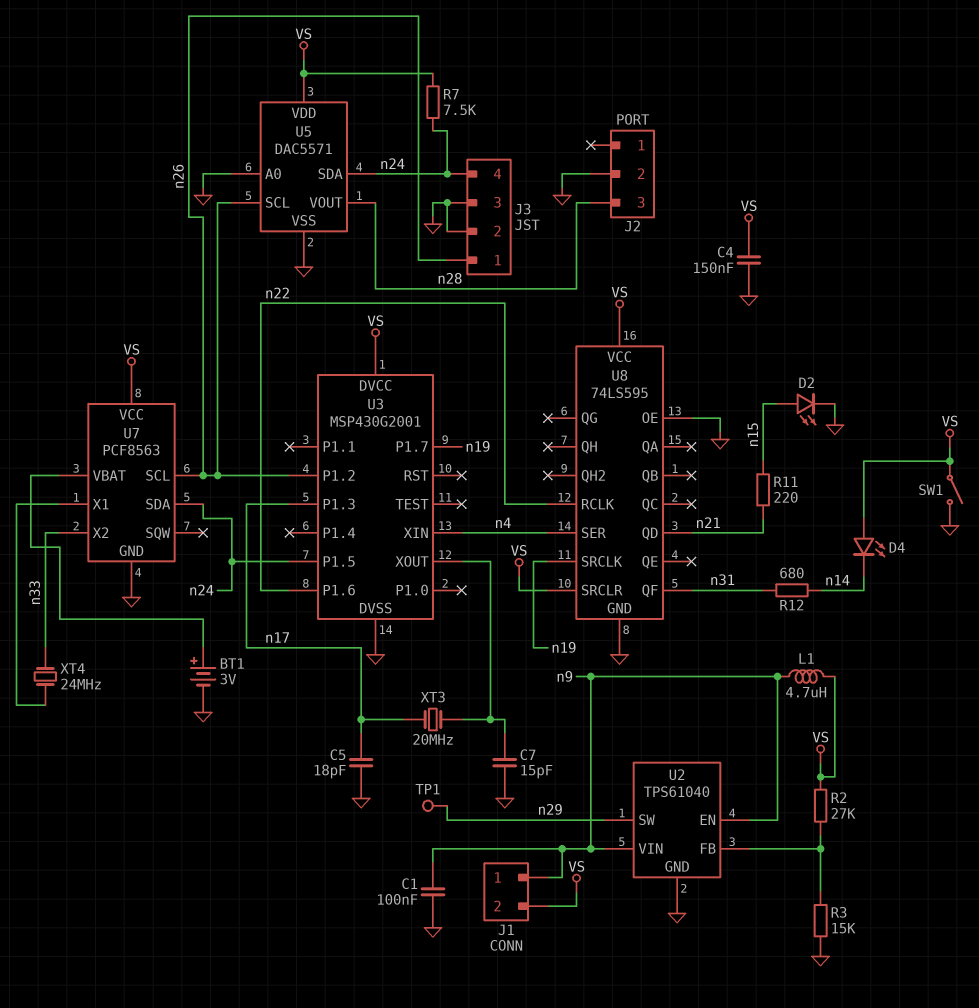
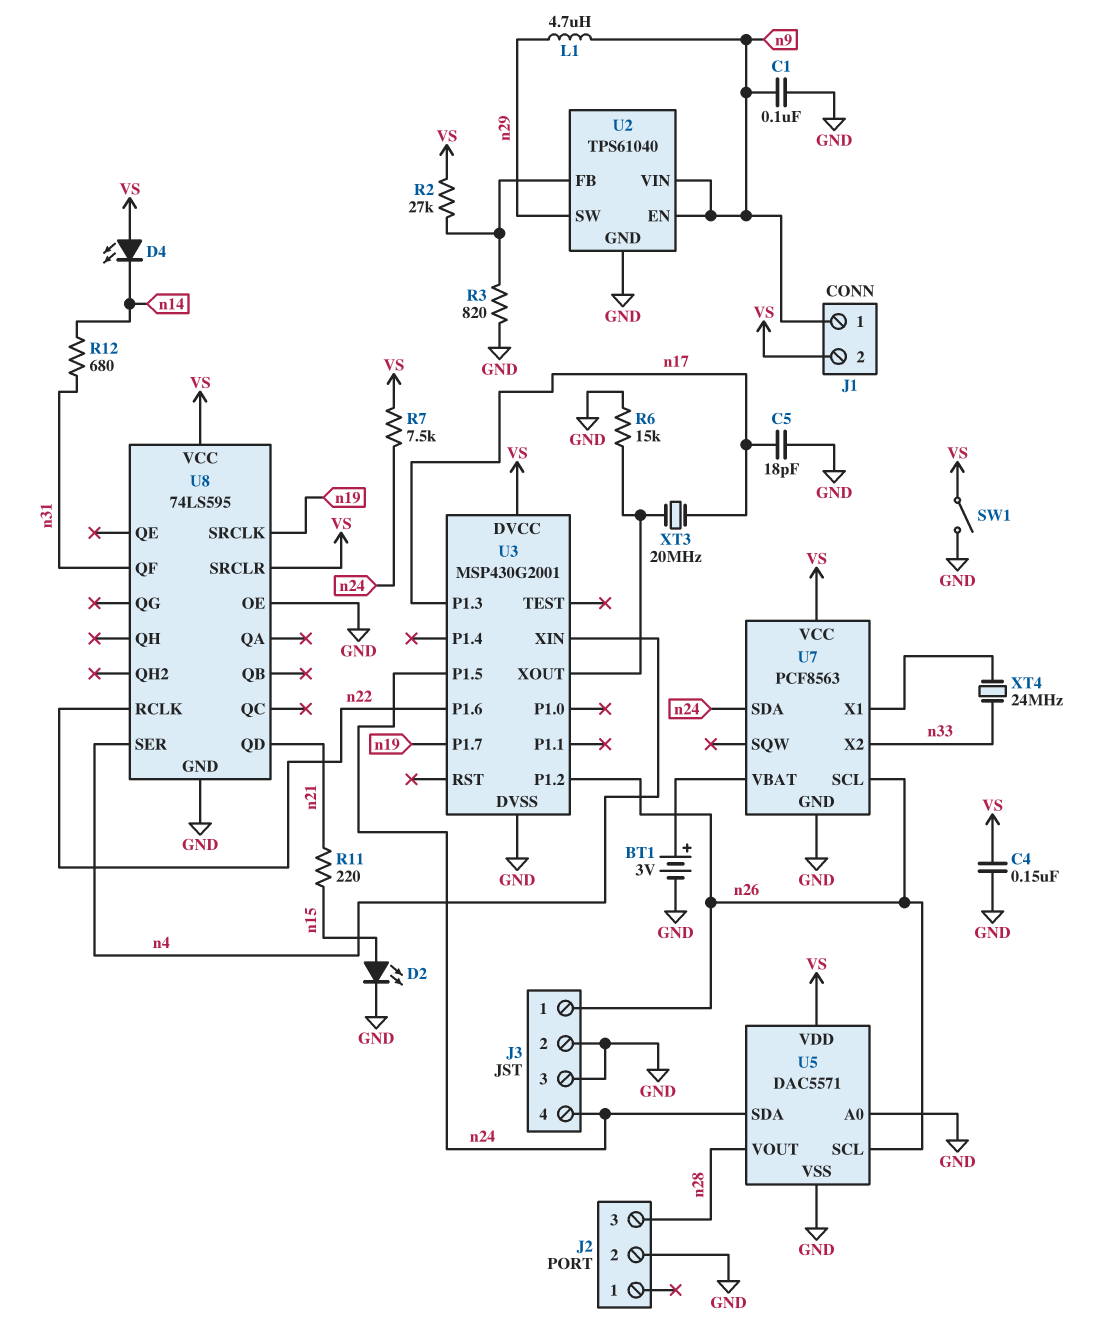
C7: 15pF (GND, U3/XOUT) -> none
L1: 4.7uH (VS, n9) -> 4.7uH (n9, n29)
R3: 15k (GND, U2/FB) -> 820 (GND, U2/FB)
R6: none -> 15k (GND, U3/XOUT)
TP1: test point (n29) -> none

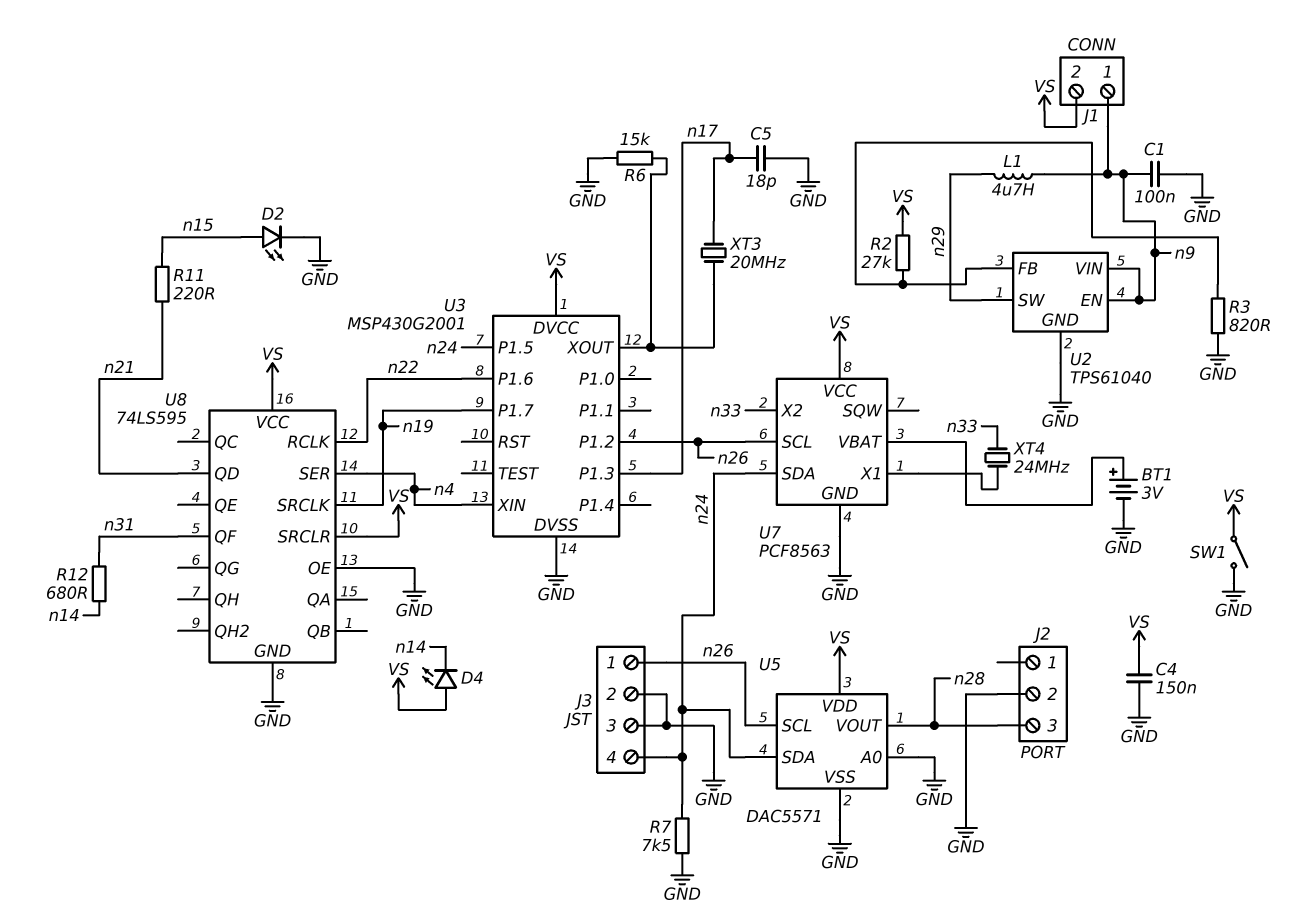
R7: 7.5k (VS, n24) -> 7.5k (GND, n24)

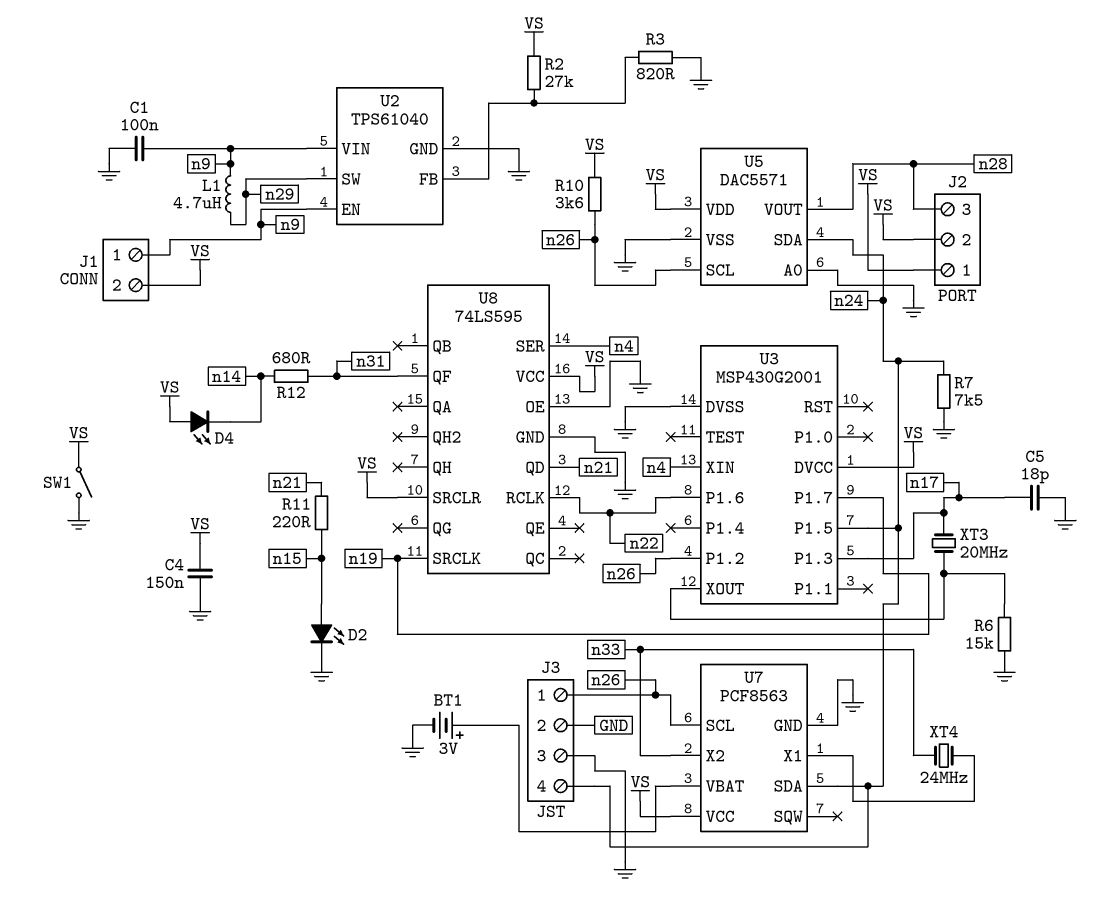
J2 pin 1: none -> VS
J2 pin 2: GND -> VS
R10: none -> 3.6k (VS, n26)

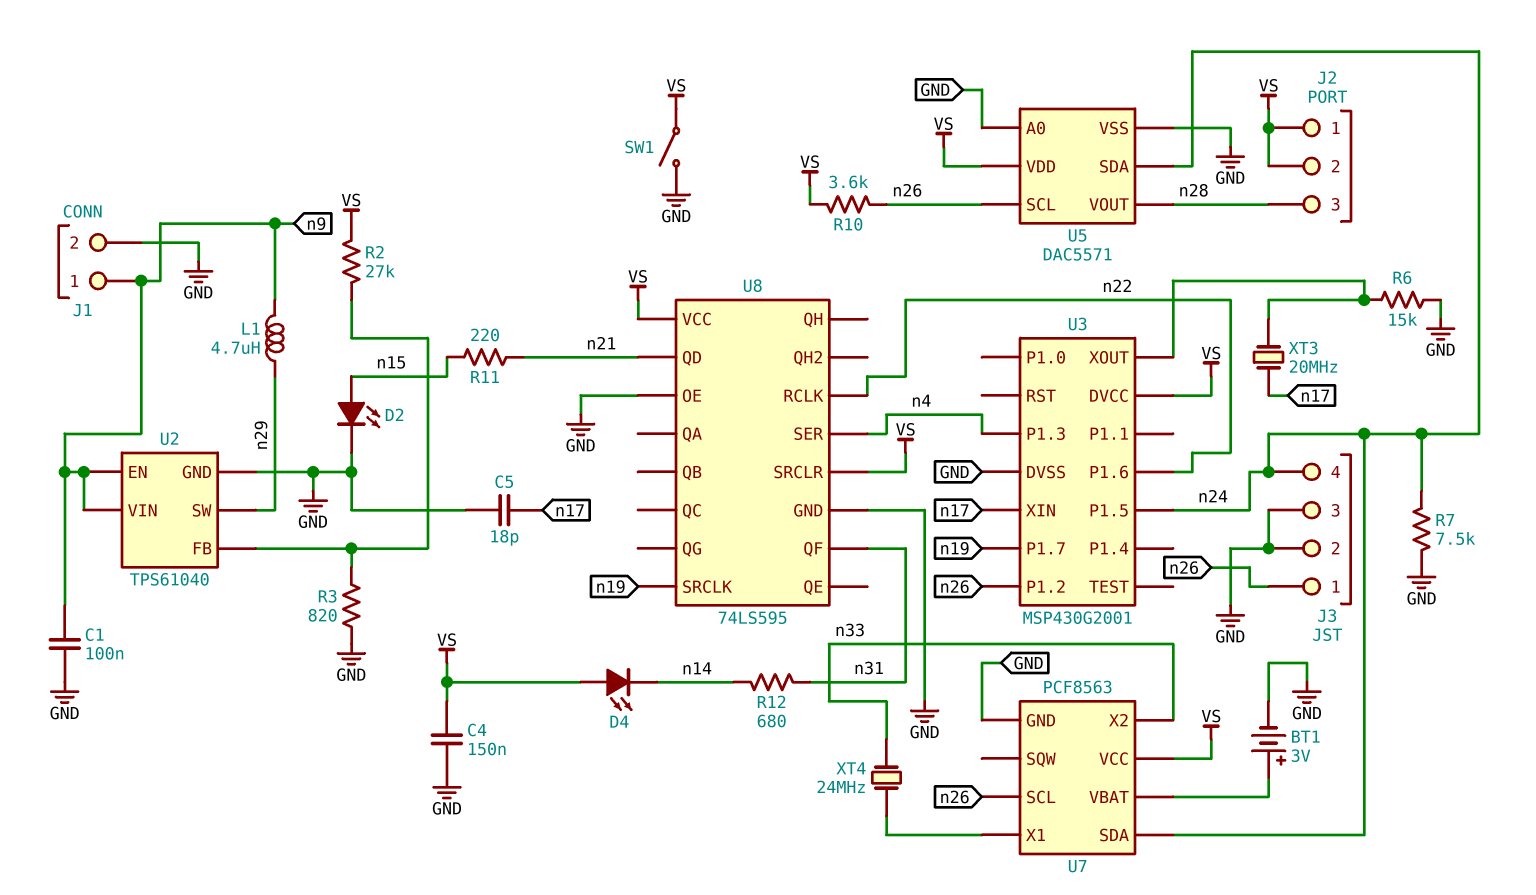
J1 pin 2: VS -> GND
U3 pin P1.3: n17 -> n4
U3 pin XIN: n4 -> n17

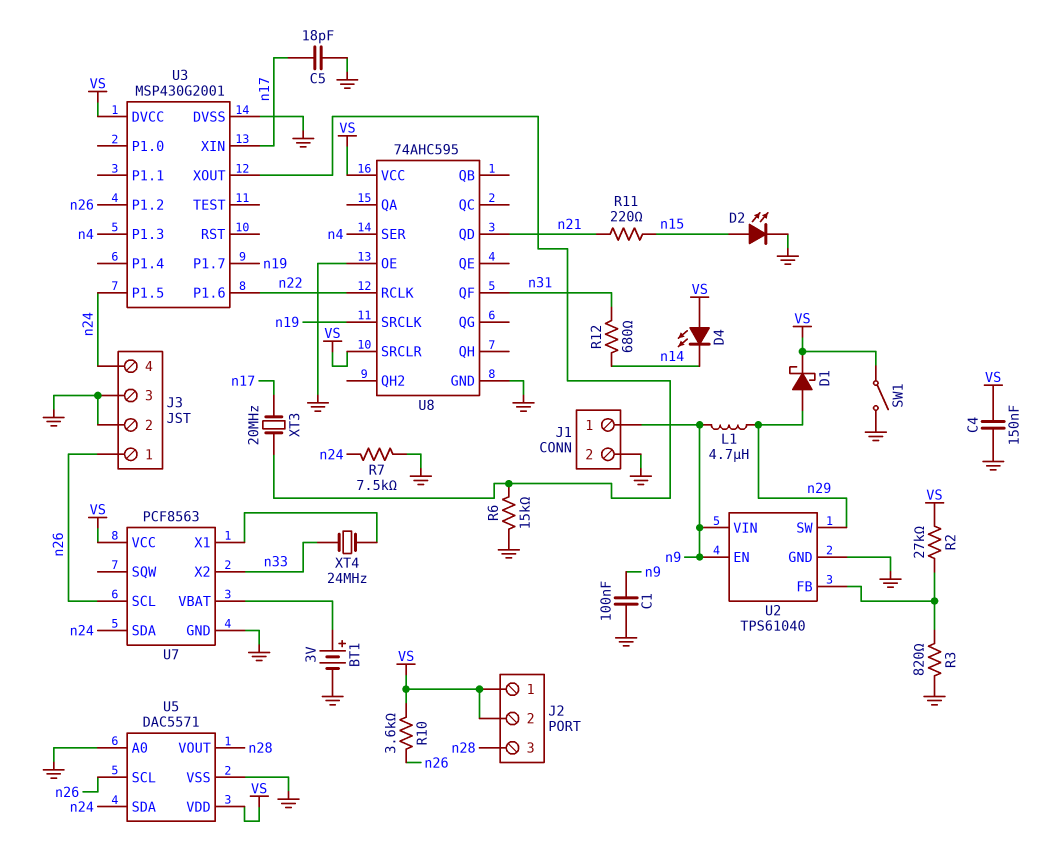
D1: none -> schottky (A n29, K VS)
U8: 74LS595 -> 74AHC595

